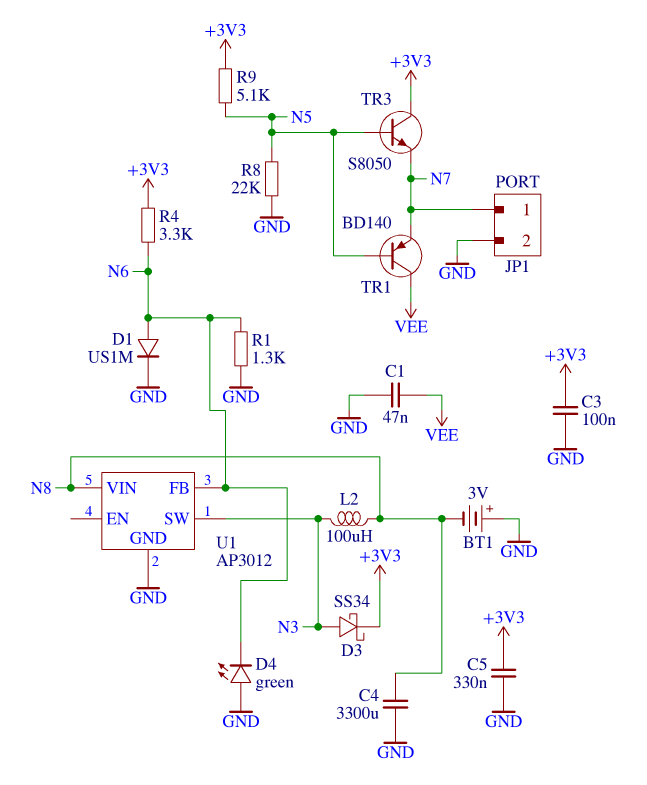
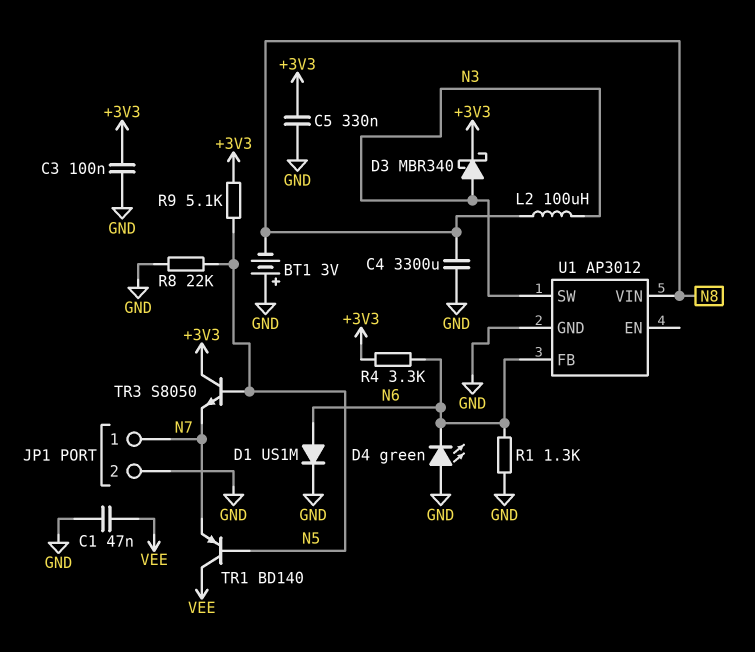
D3: schottky SS34 (A N3, K +3V3) -> schottky MBR340 (A N3, K +3V3)

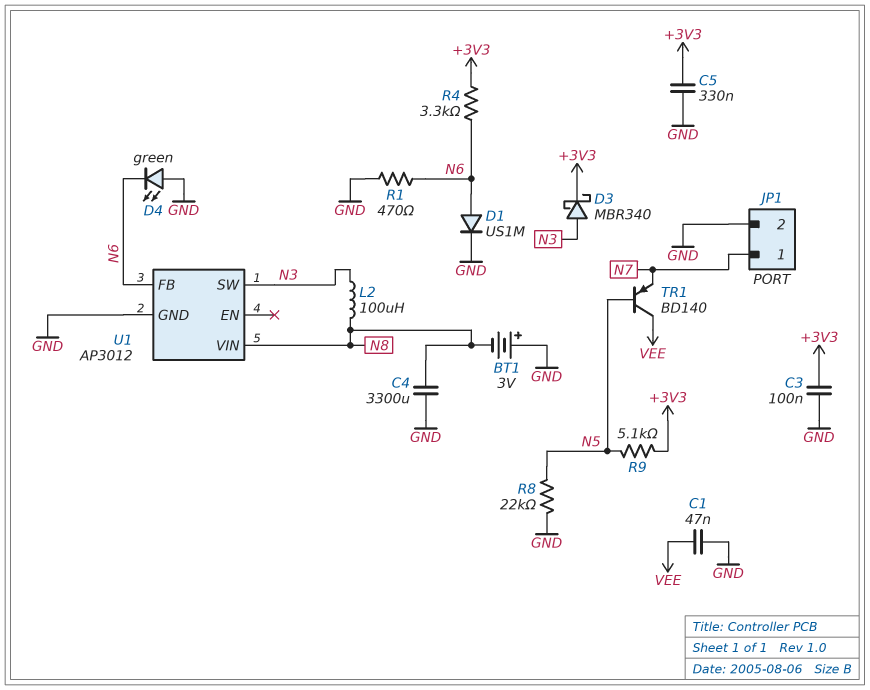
R1: 1.3k (GND, N6) -> 470 (GND, N6)
TR3: NPN S8050 (B N5, C +3V3, E N7) -> none

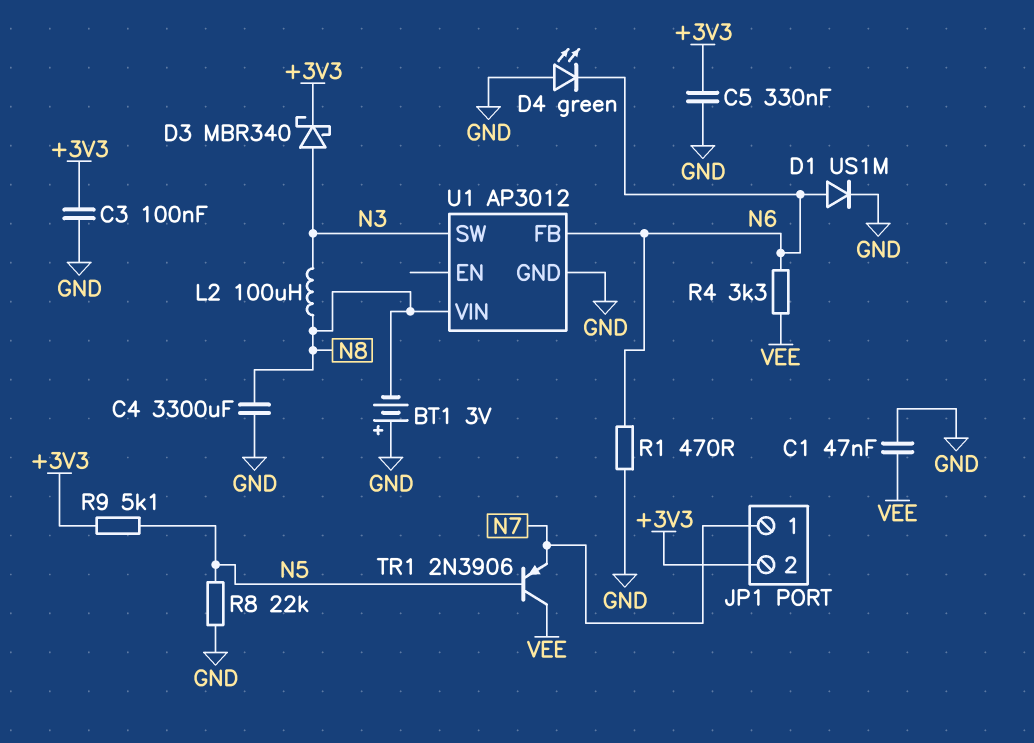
JP1 pin 2: GND -> +3V3
R4: 3.3k (+3V3, N6) -> 3.3k (N6, VEE)
TR1: PNP BD140 (B N5, C VEE, E N7) -> PNP 2N3906 (B N5, C VEE, E N7)

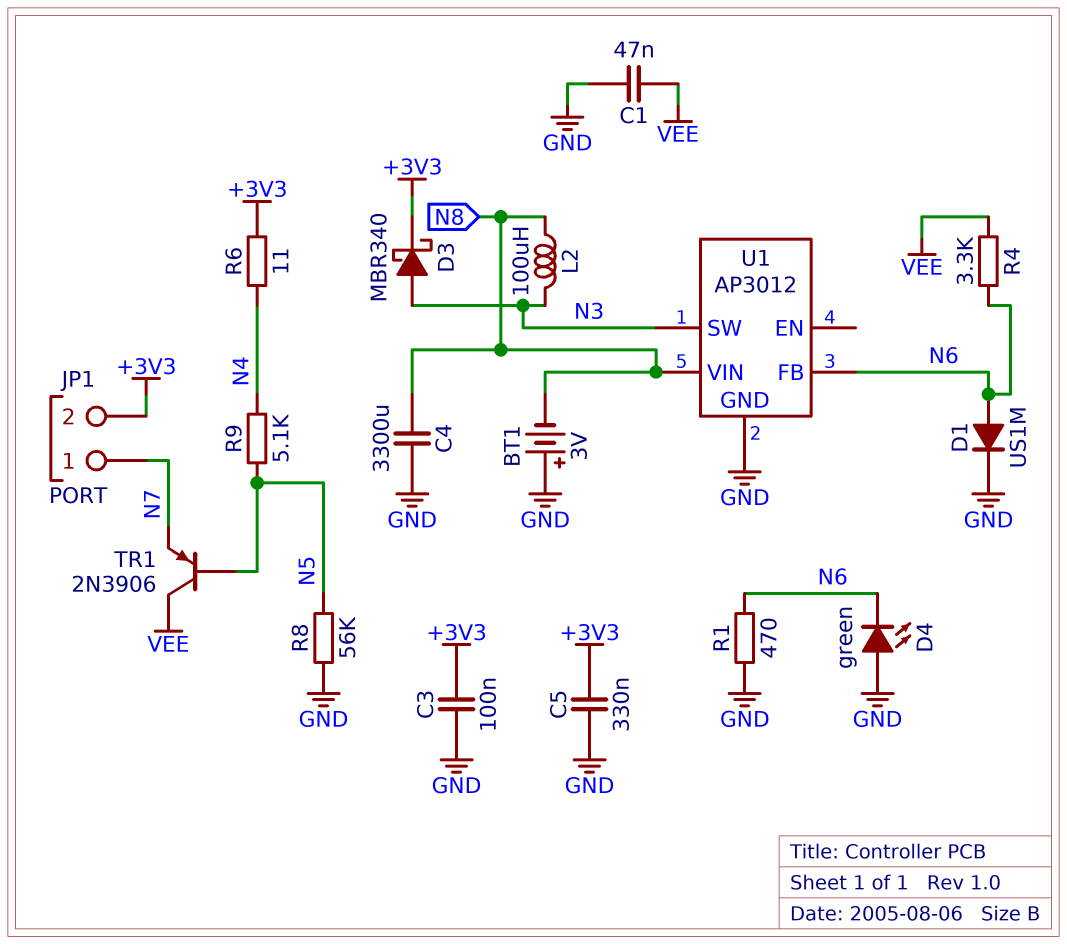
R6: none -> 11 (+3V3, N4)
R8: 22k (GND, N5) -> 56k (GND, N5)
R9: 5.1k (+3V3, N5) -> 5.1k (N4, N5)

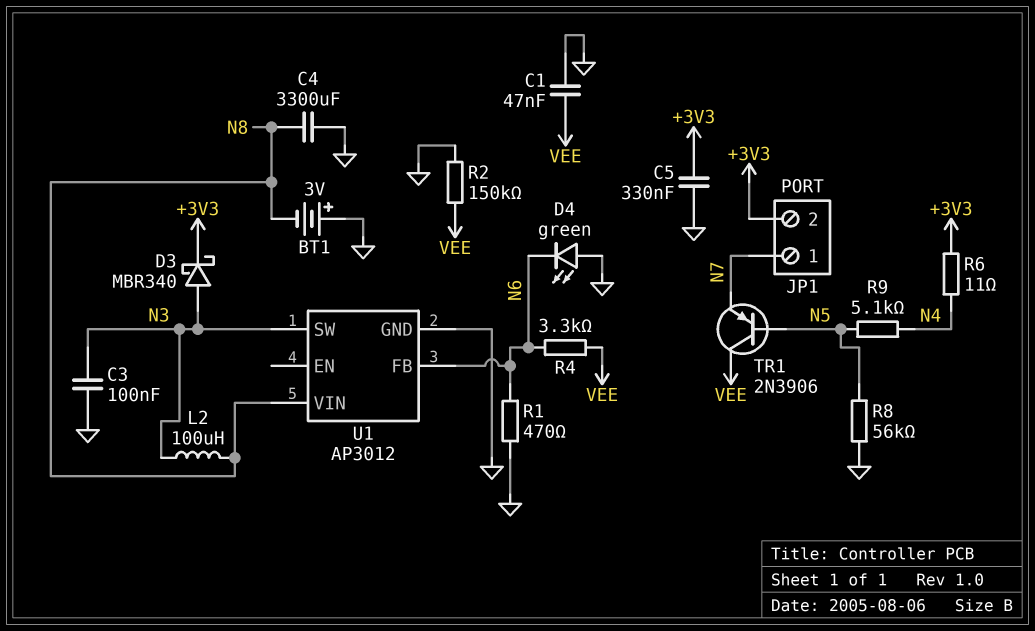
C3: 100nF (+3V3, GND) -> 100nF (GND, N3)
D1: diode US1M (A N6, K GND) -> none
R2: none -> 150k (GND, VEE)

